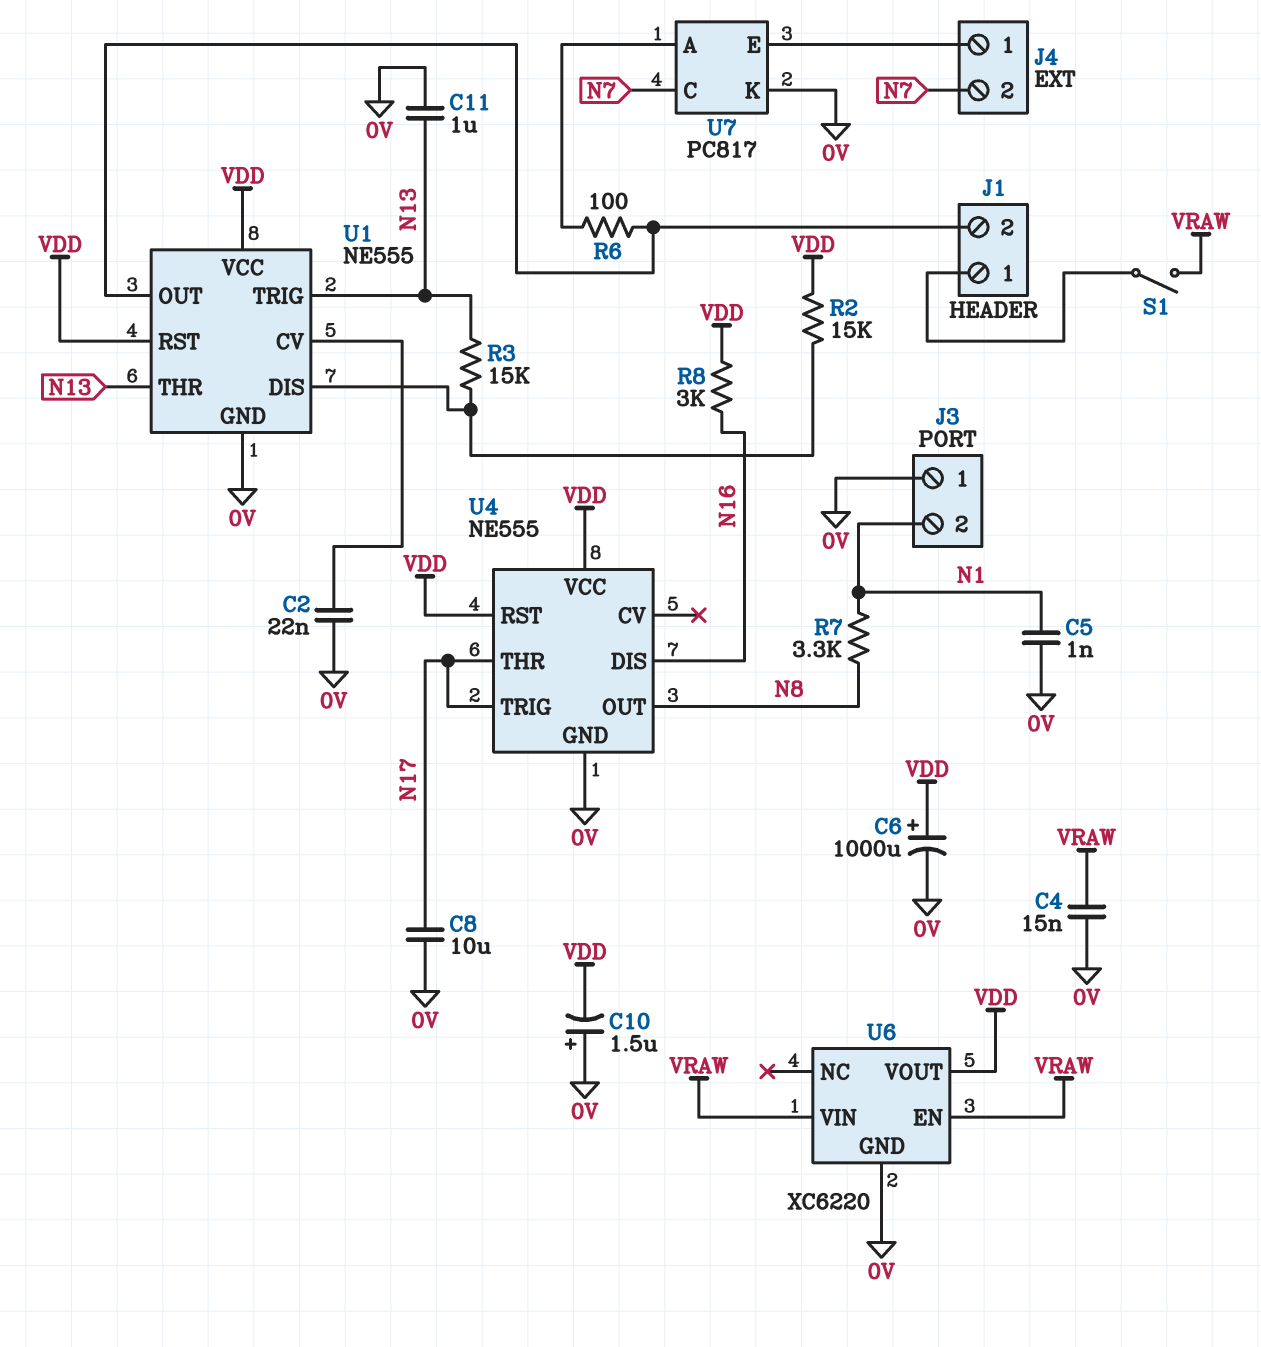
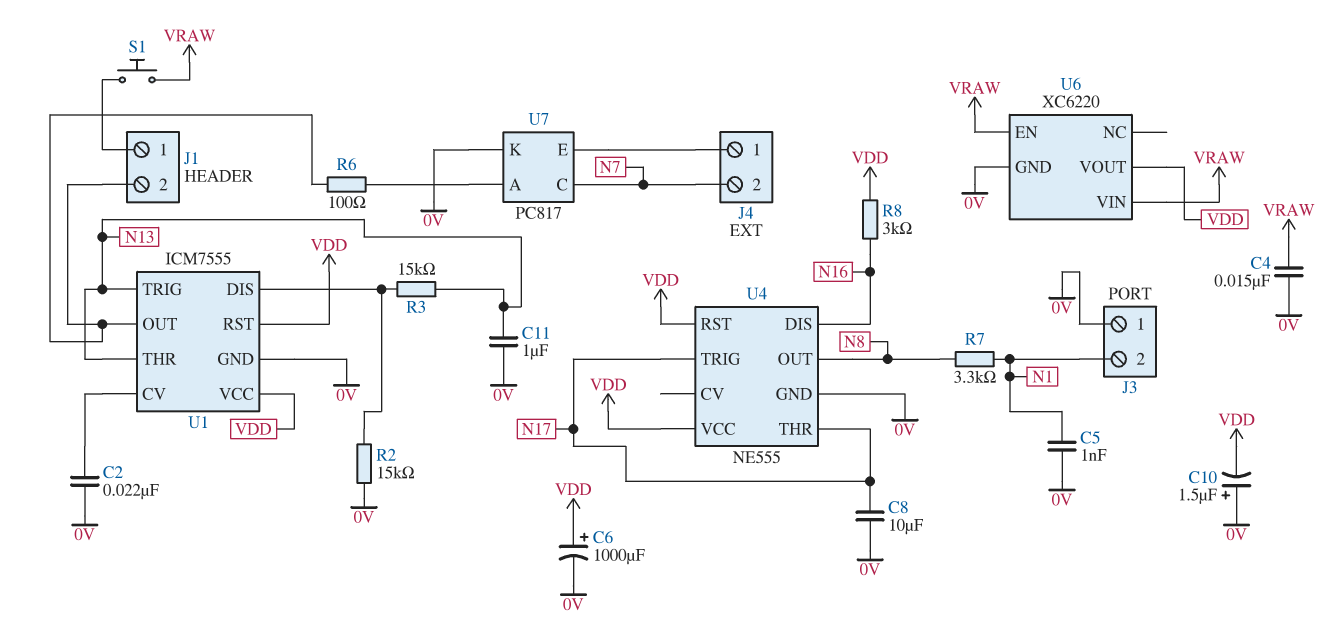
R2: 15k (U1/DIS, VDD) -> 15k (0V, U1/DIS)
S1: switch (J1/1, VRAW) -> button (J1/1, VRAW)
U1: NE555 -> ICM7555

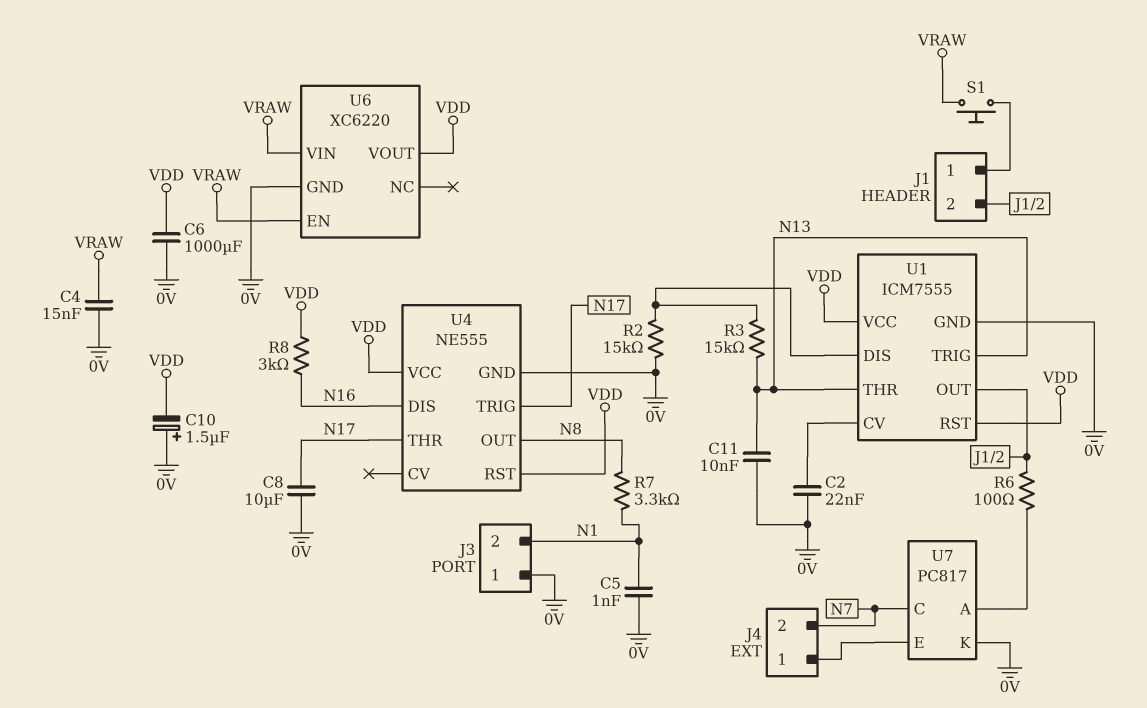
C6: 1000uF (plus VDD, minus 0V) -> 1000uF (0V, VDD)
C11: 1uF (0V, N13) -> 10nF (0V, N13)

